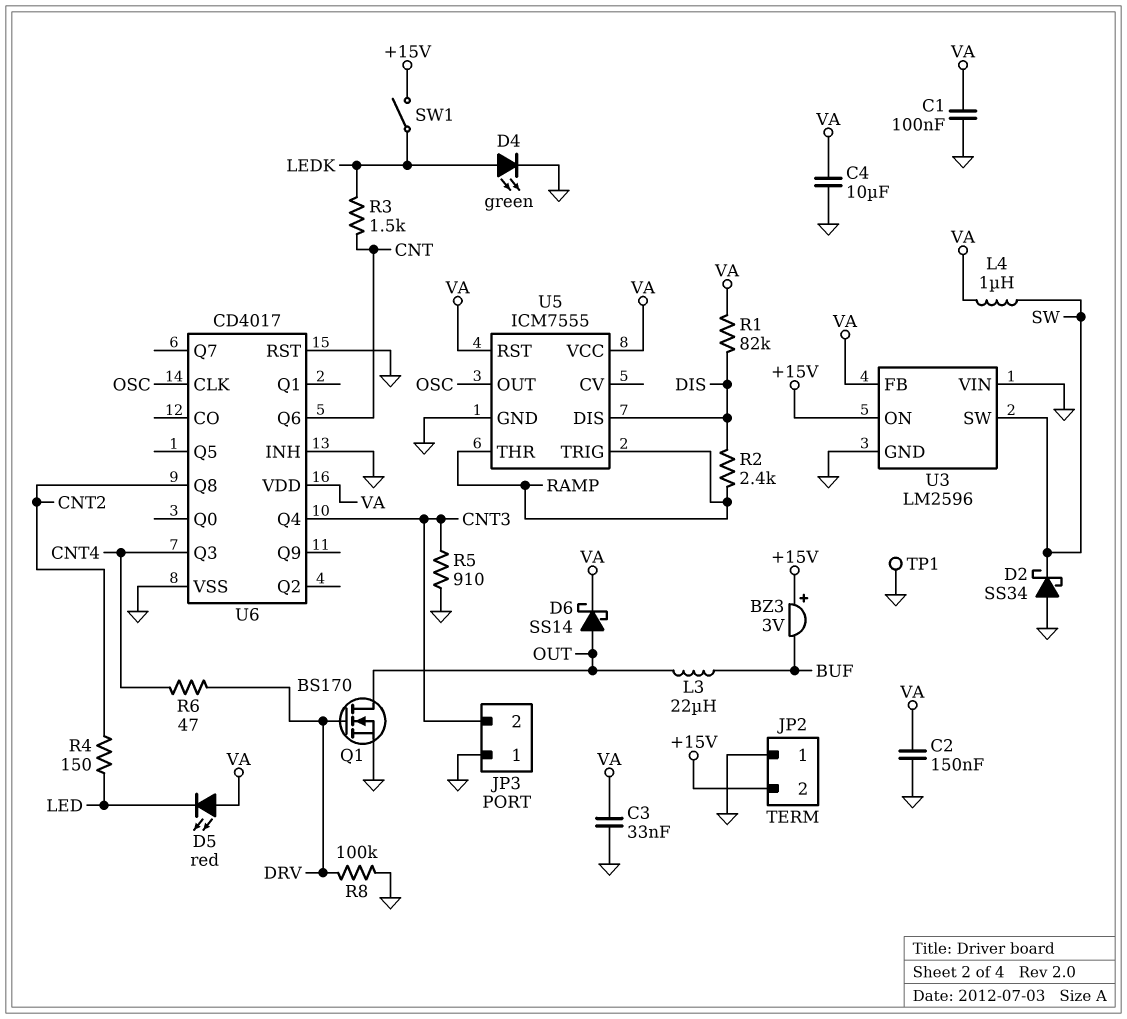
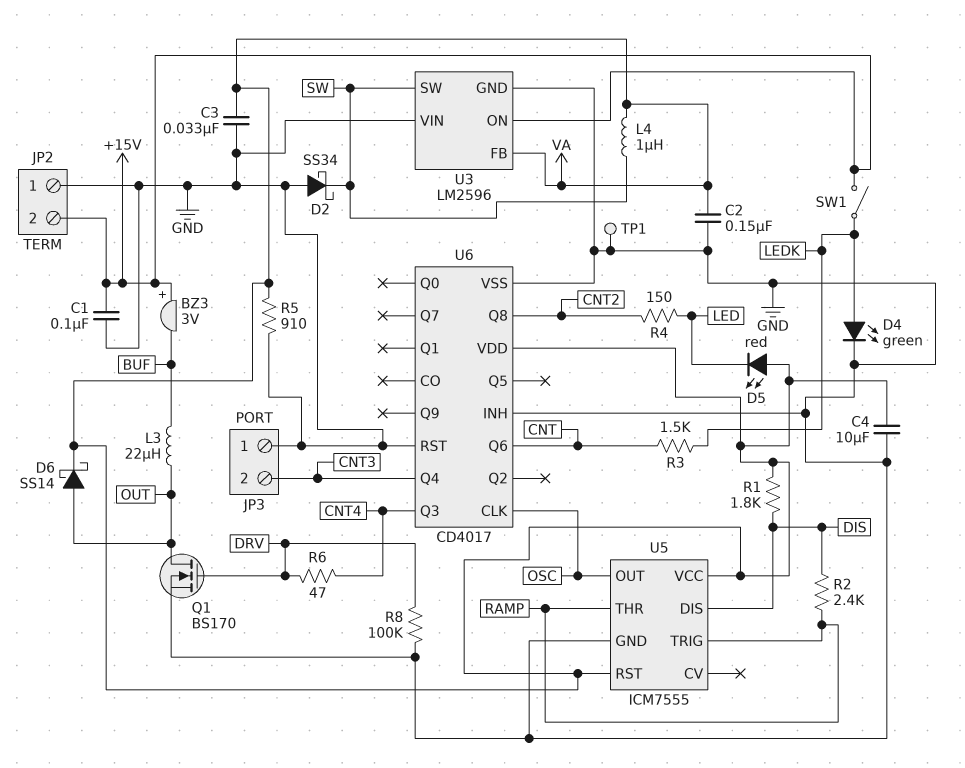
C1: 100nF (GND, VA) -> 100nF (+15V, GND)
R1: 82k (DIS, VA) -> 1.8k (DIS, VA)
R5: 910 (CNT3, GND) -> 910 (GND, VA)

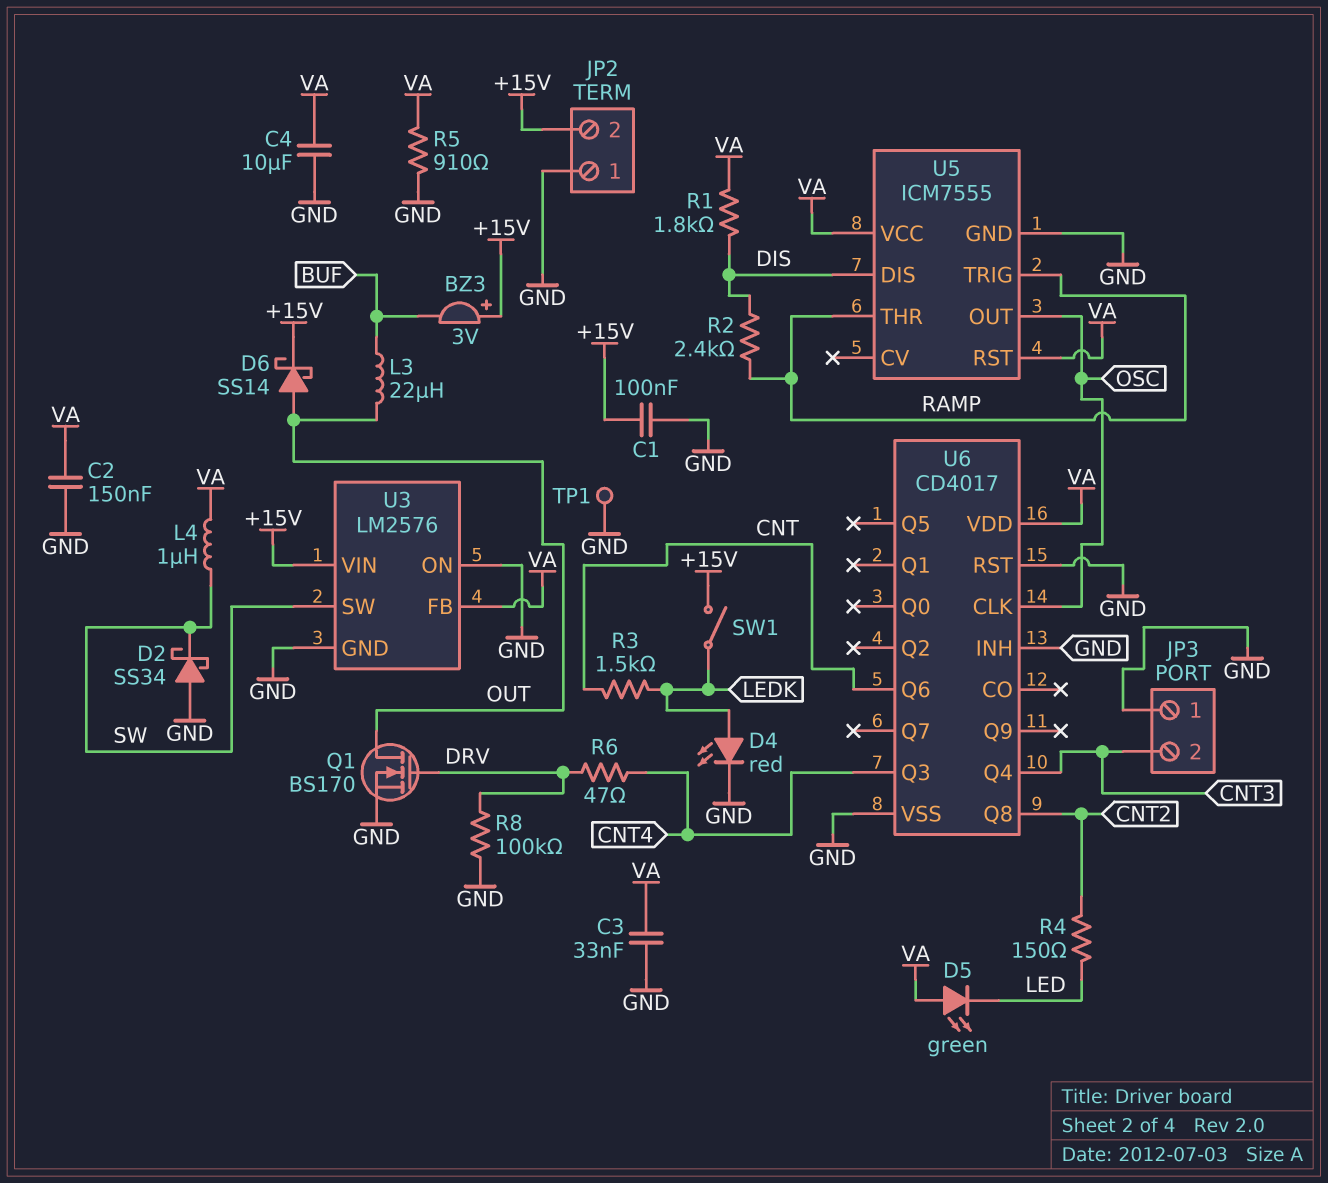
D4: LED green (A LEDK, K GND) -> LED red (A LEDK, K GND)
D5: LED red (A VA, K LED) -> LED green (A VA, K LED)
D6: schottky SS14 (A OUT, K VA) -> schottky SS14 (A OUT, K +15V)
U3: LM2596 -> LM2576
U3 pin ON: +15V -> GND
U3 pin VIN: GND -> +15V

